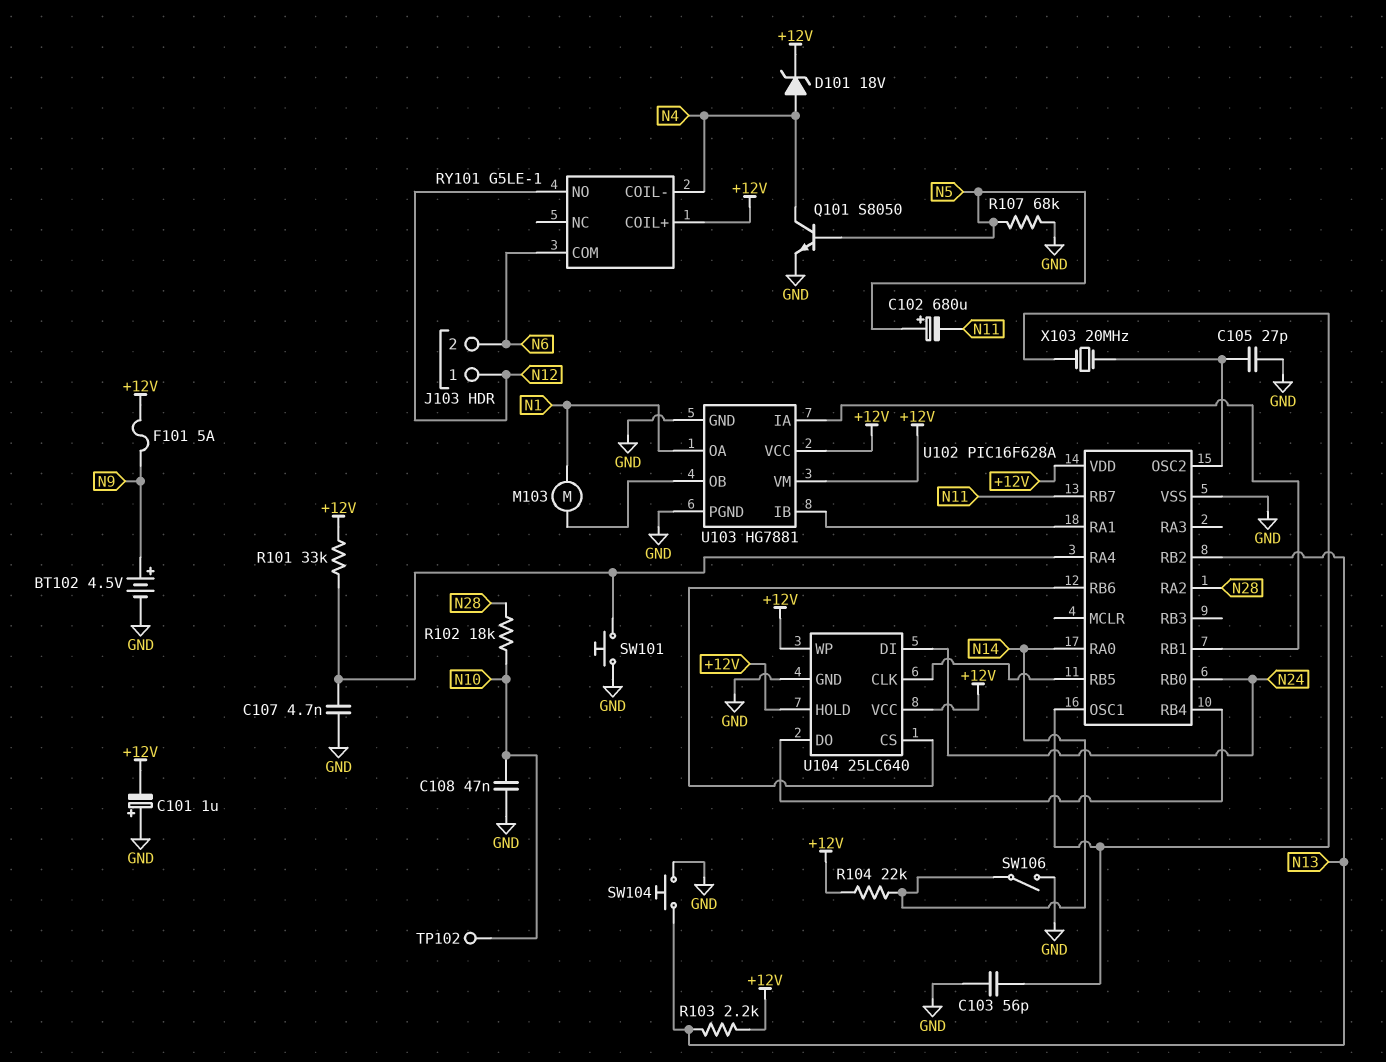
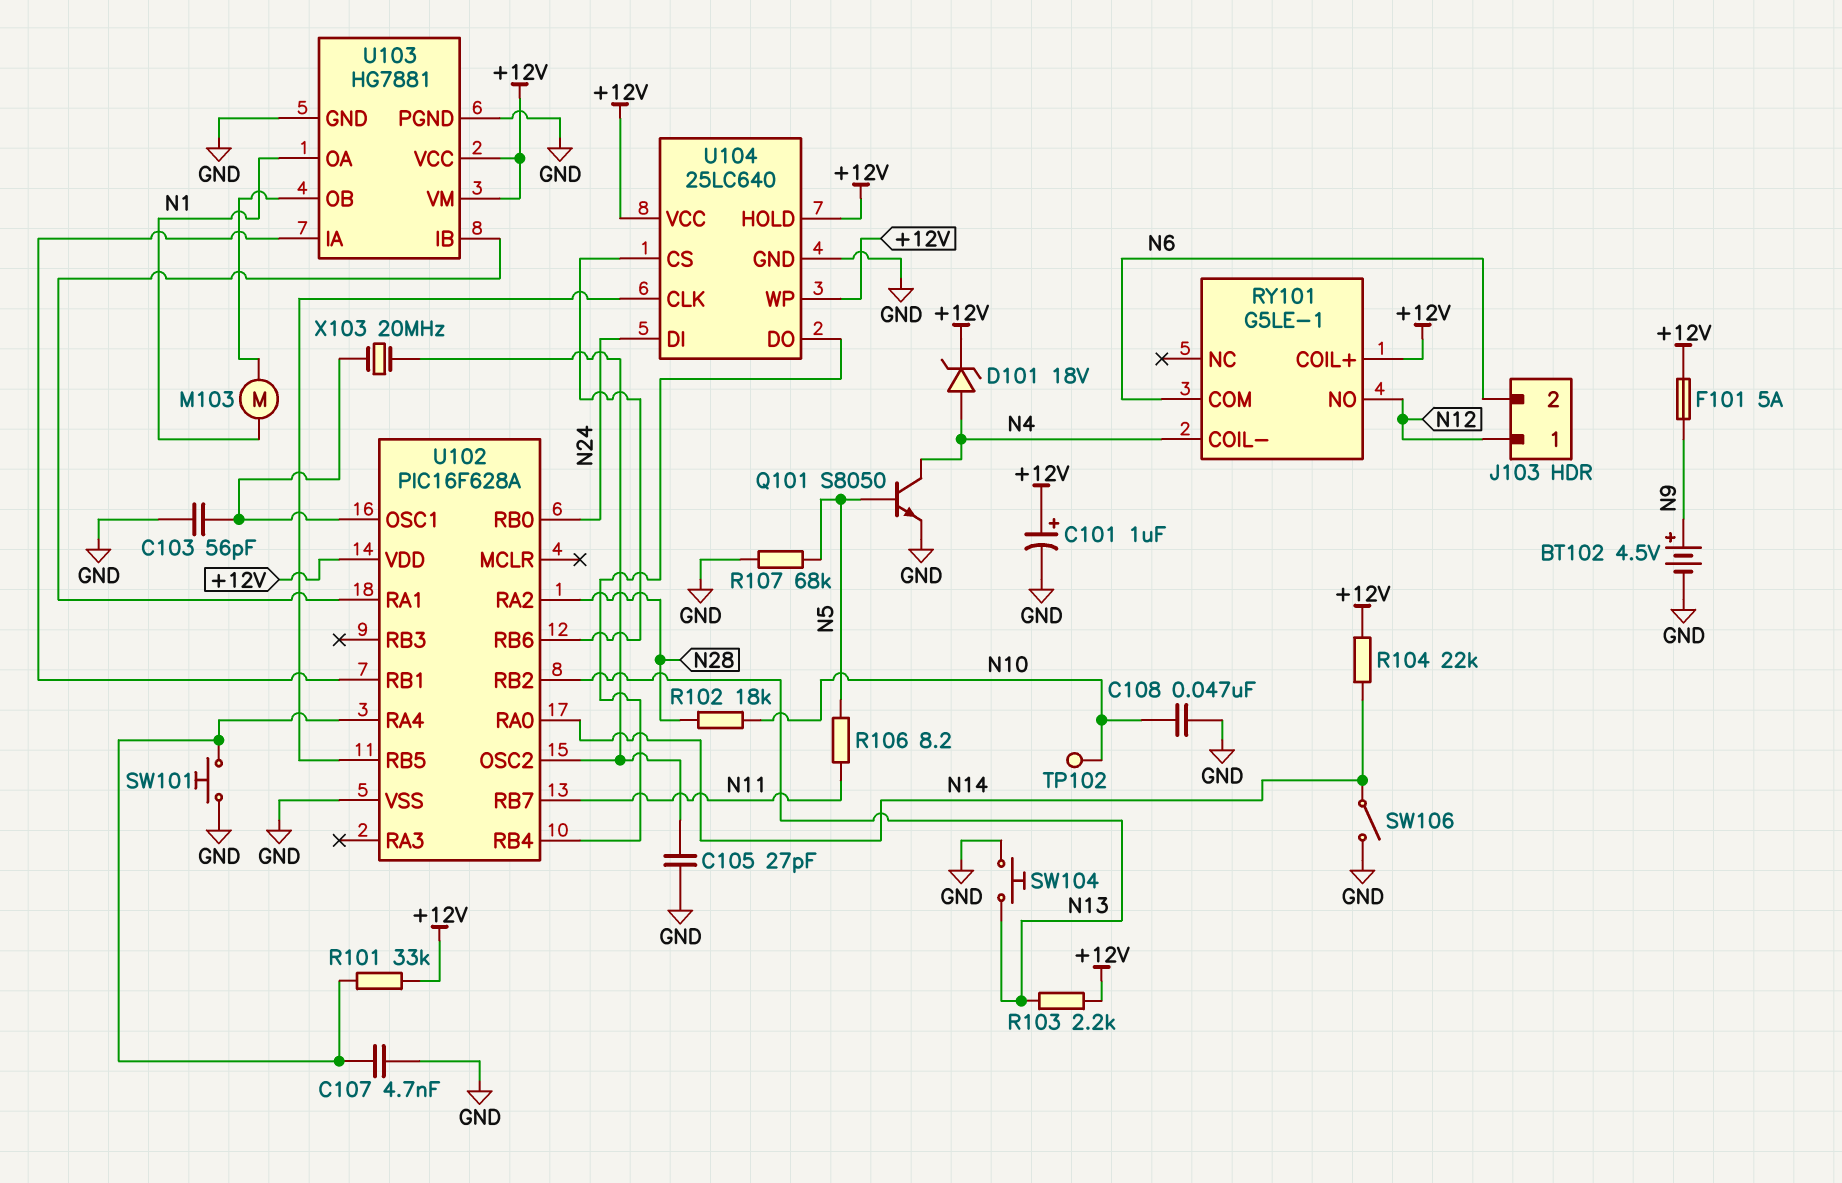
C101: 1uF (plus GND, minus +12V) -> 1uF (plus +12V, minus GND)
C102: 680uF (plus N5, minus N11) -> none
R106: none -> 8.2 (N5, N11)

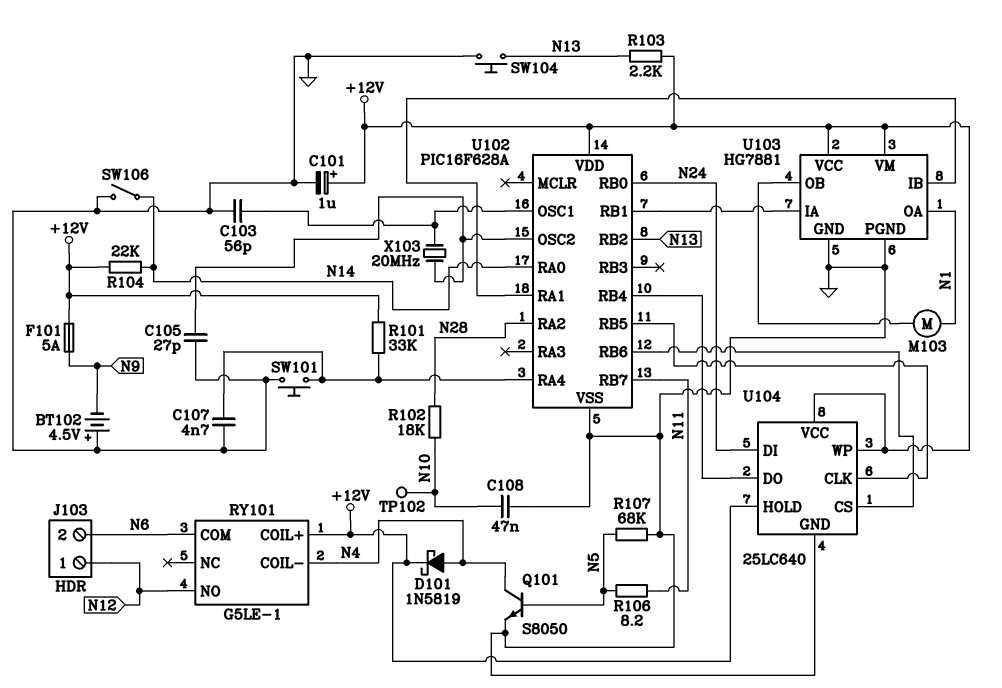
BT102: 4.5V (plus N9, minus GND) -> 4.5V (plus GND, minus N9)
D101: zener 18V (A N4, K +12V) -> schottky 1N5819 (A N4, K +12V)

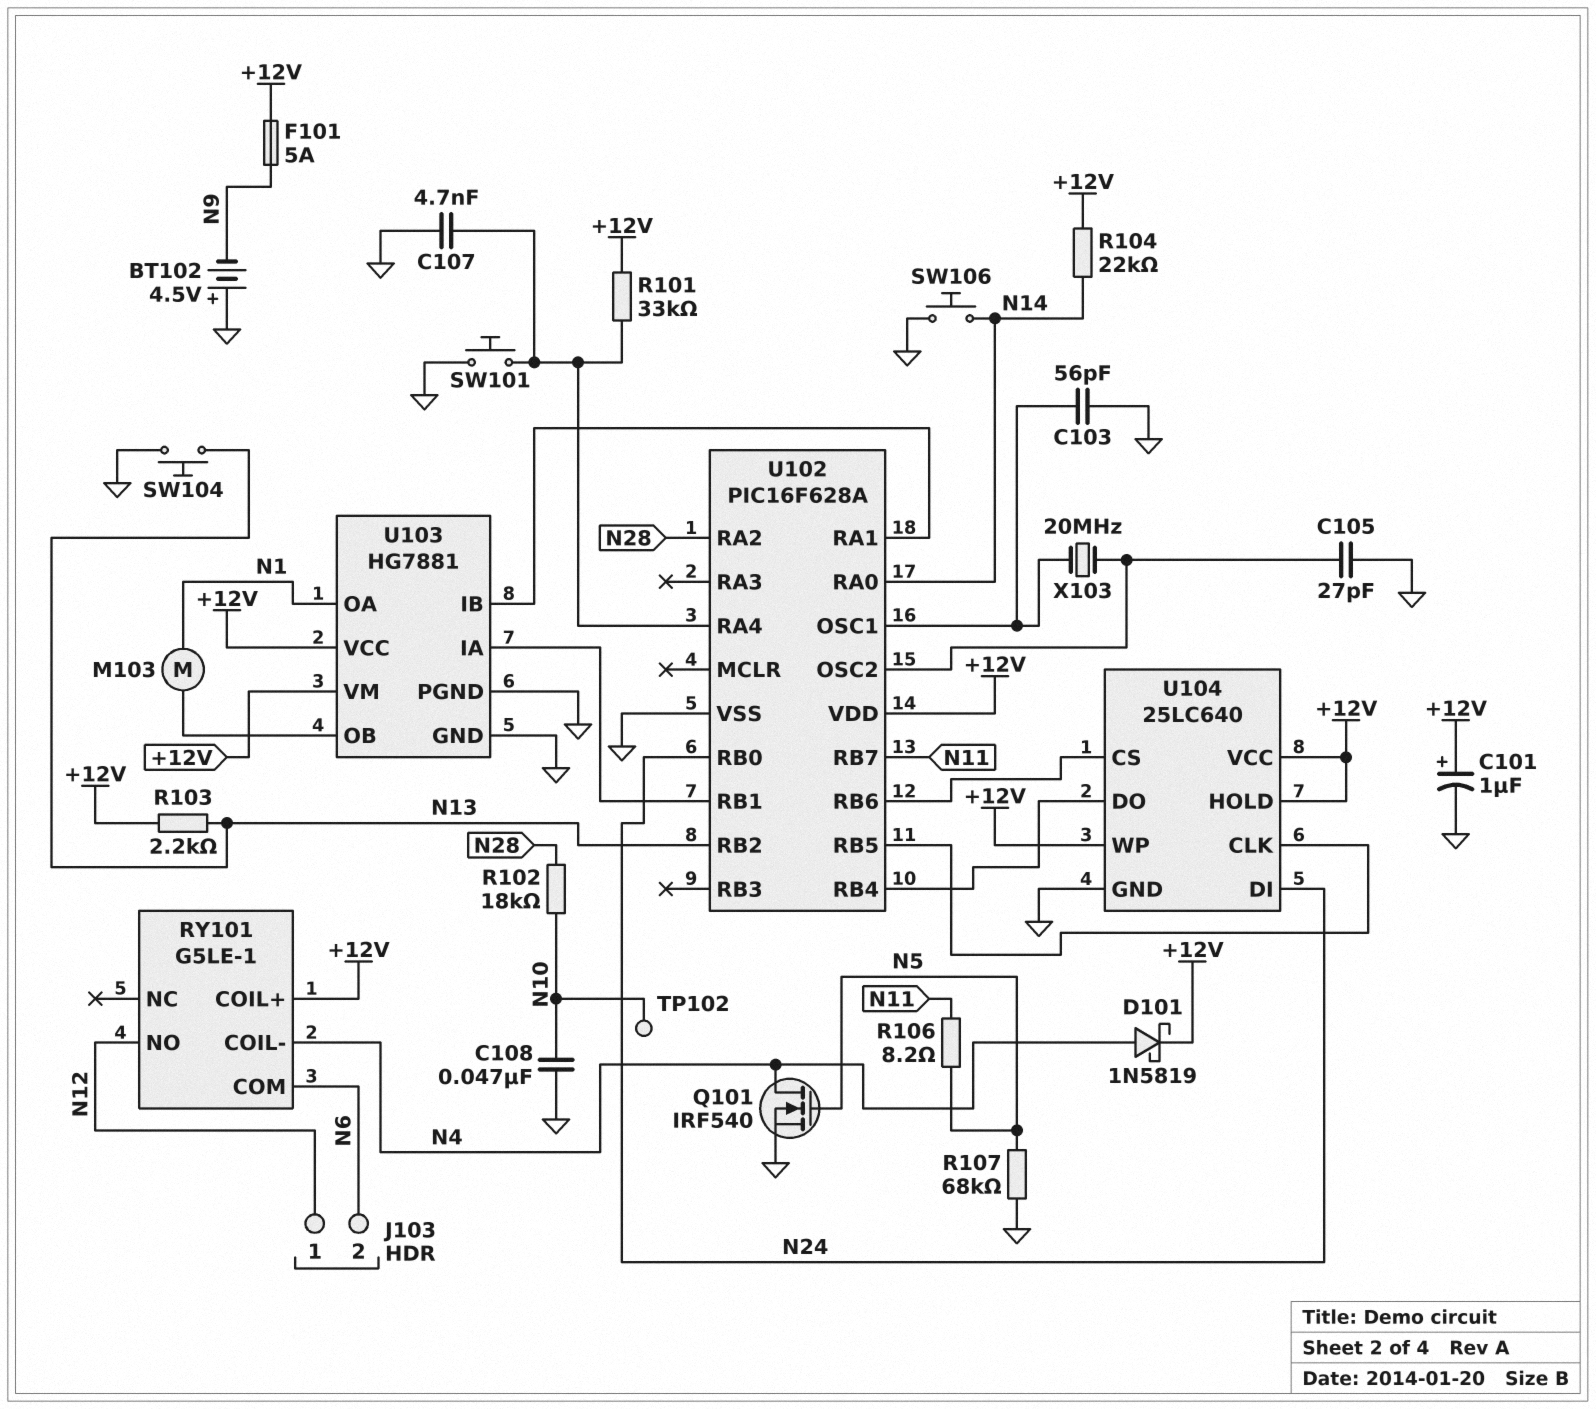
Q101: NPN S8050 (B N5, C N4, E GND) -> NMOS IRF540 (G N5, D N4, S GND)
SW106: switch (GND, N14) -> button (GND, N14)

